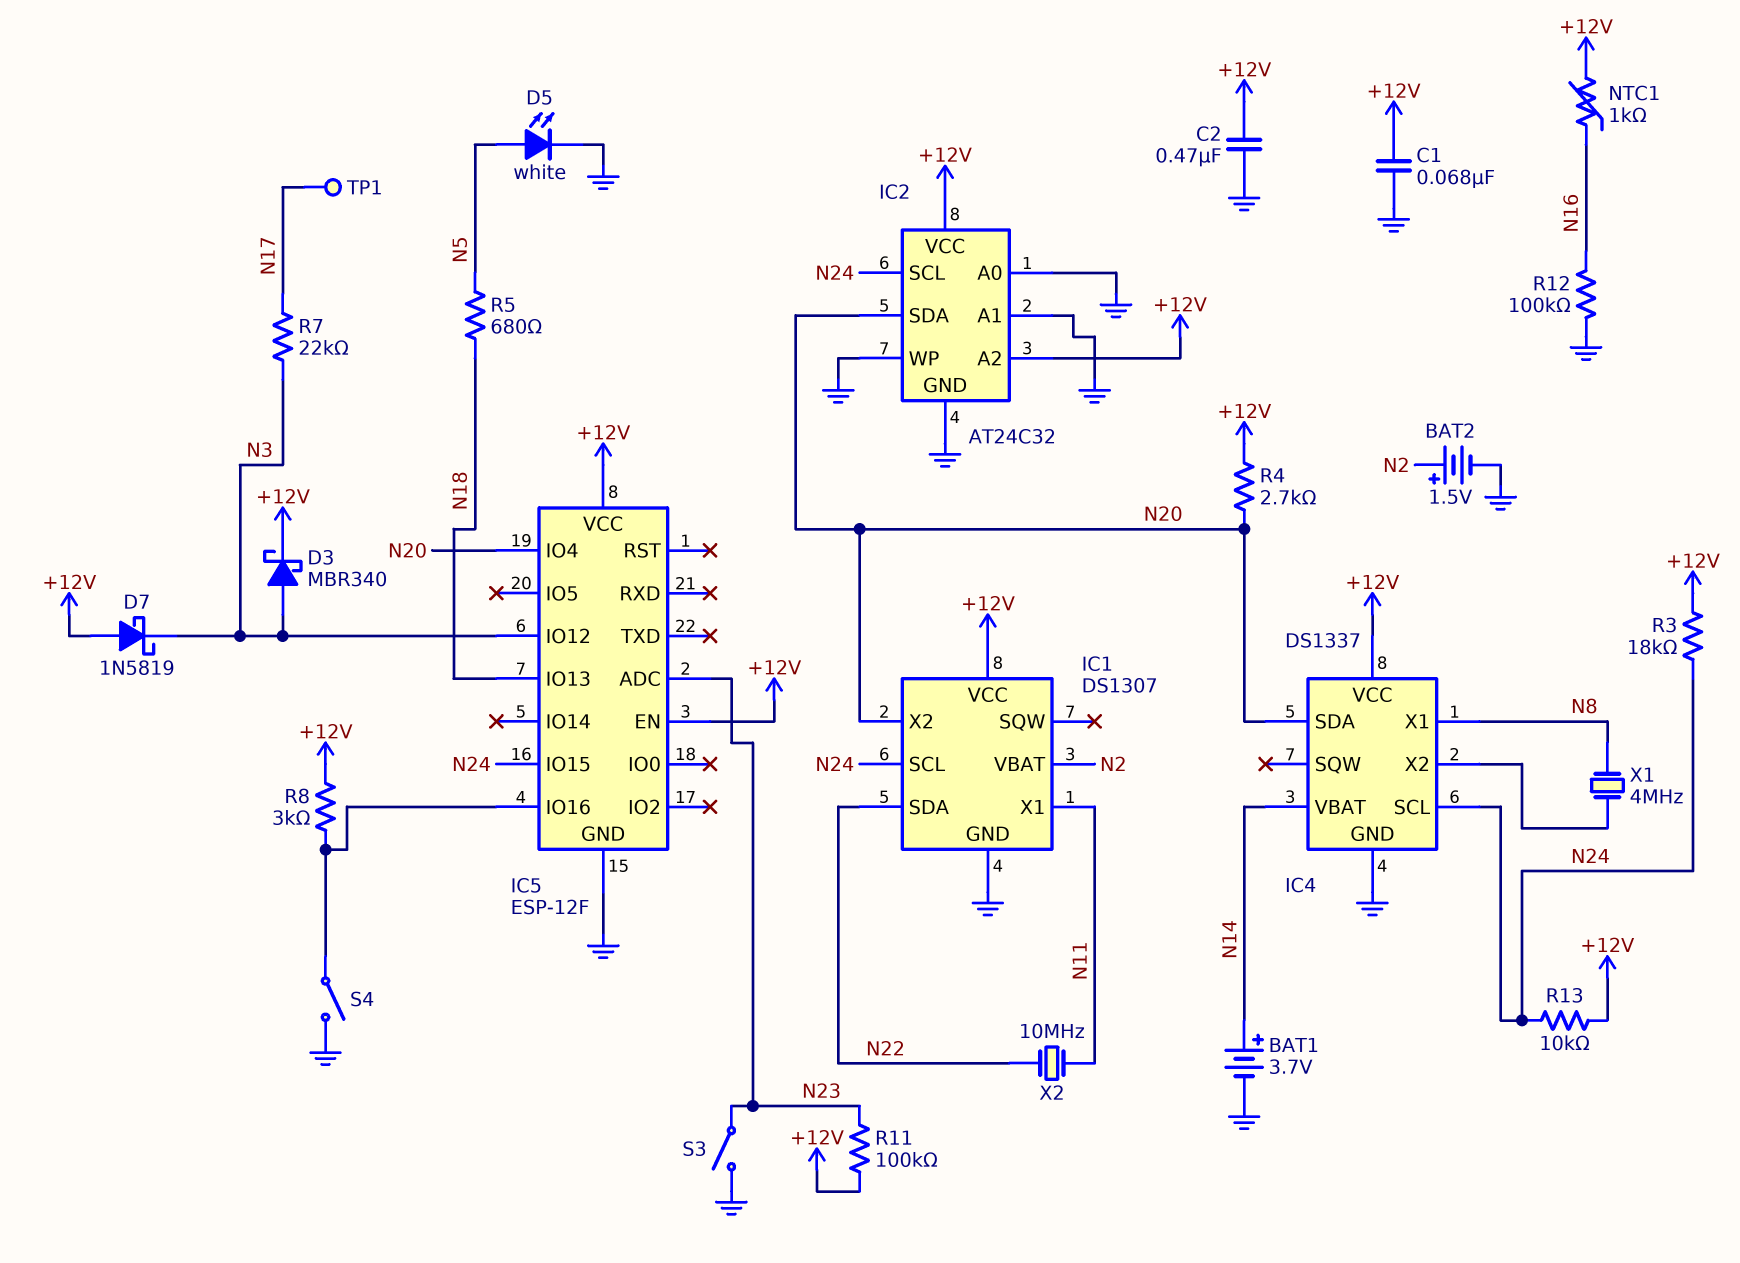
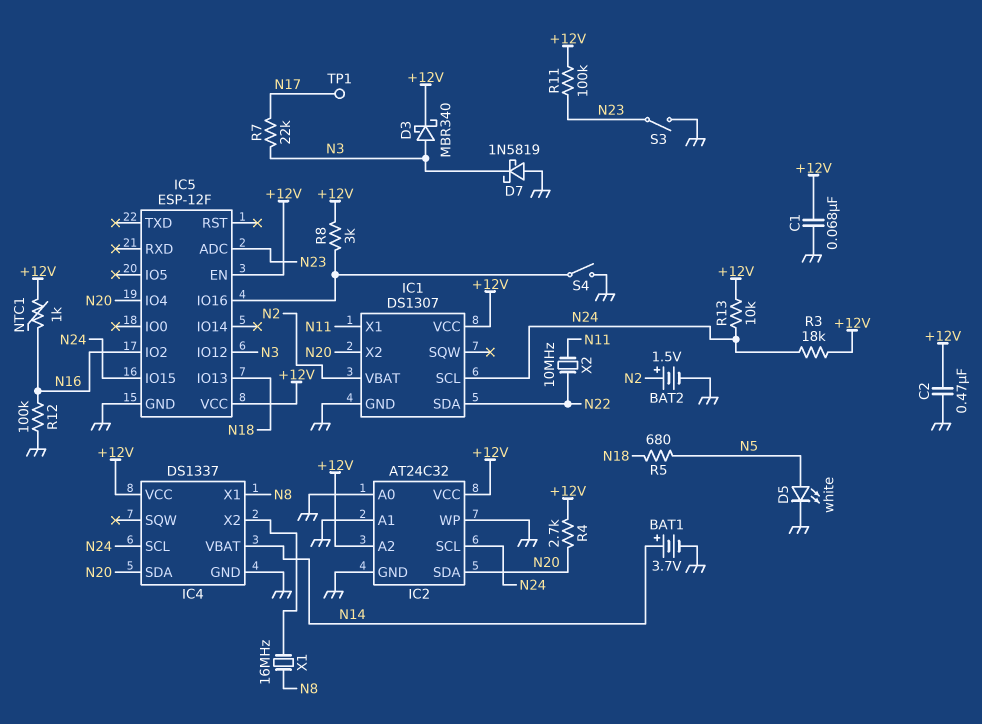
D7: schottky 1N5819 (A +12V, K N3) -> schottky 1N5819 (A GND, K N3)
IC5 pin IO2: none -> N16
X1: 4MHz (IC4/X2, N8) -> 16MHz (IC4/X2, N8)

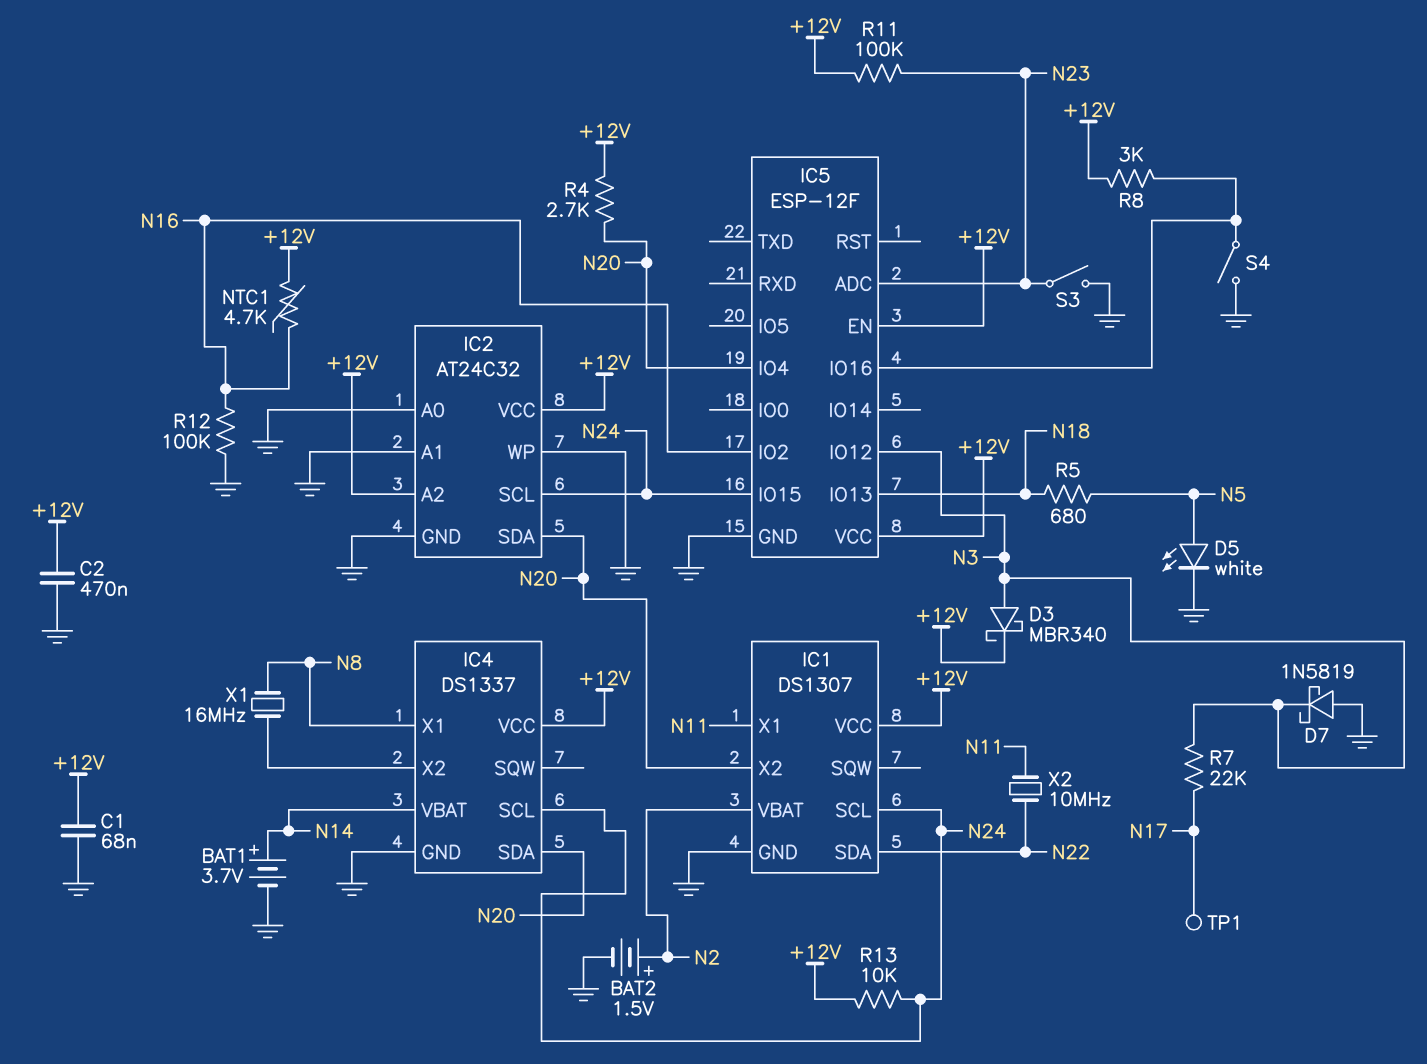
NTC1: 1k (+12V, N16) -> 4.7k (+12V, N16)
R3: 18k (+12V, N24) -> none

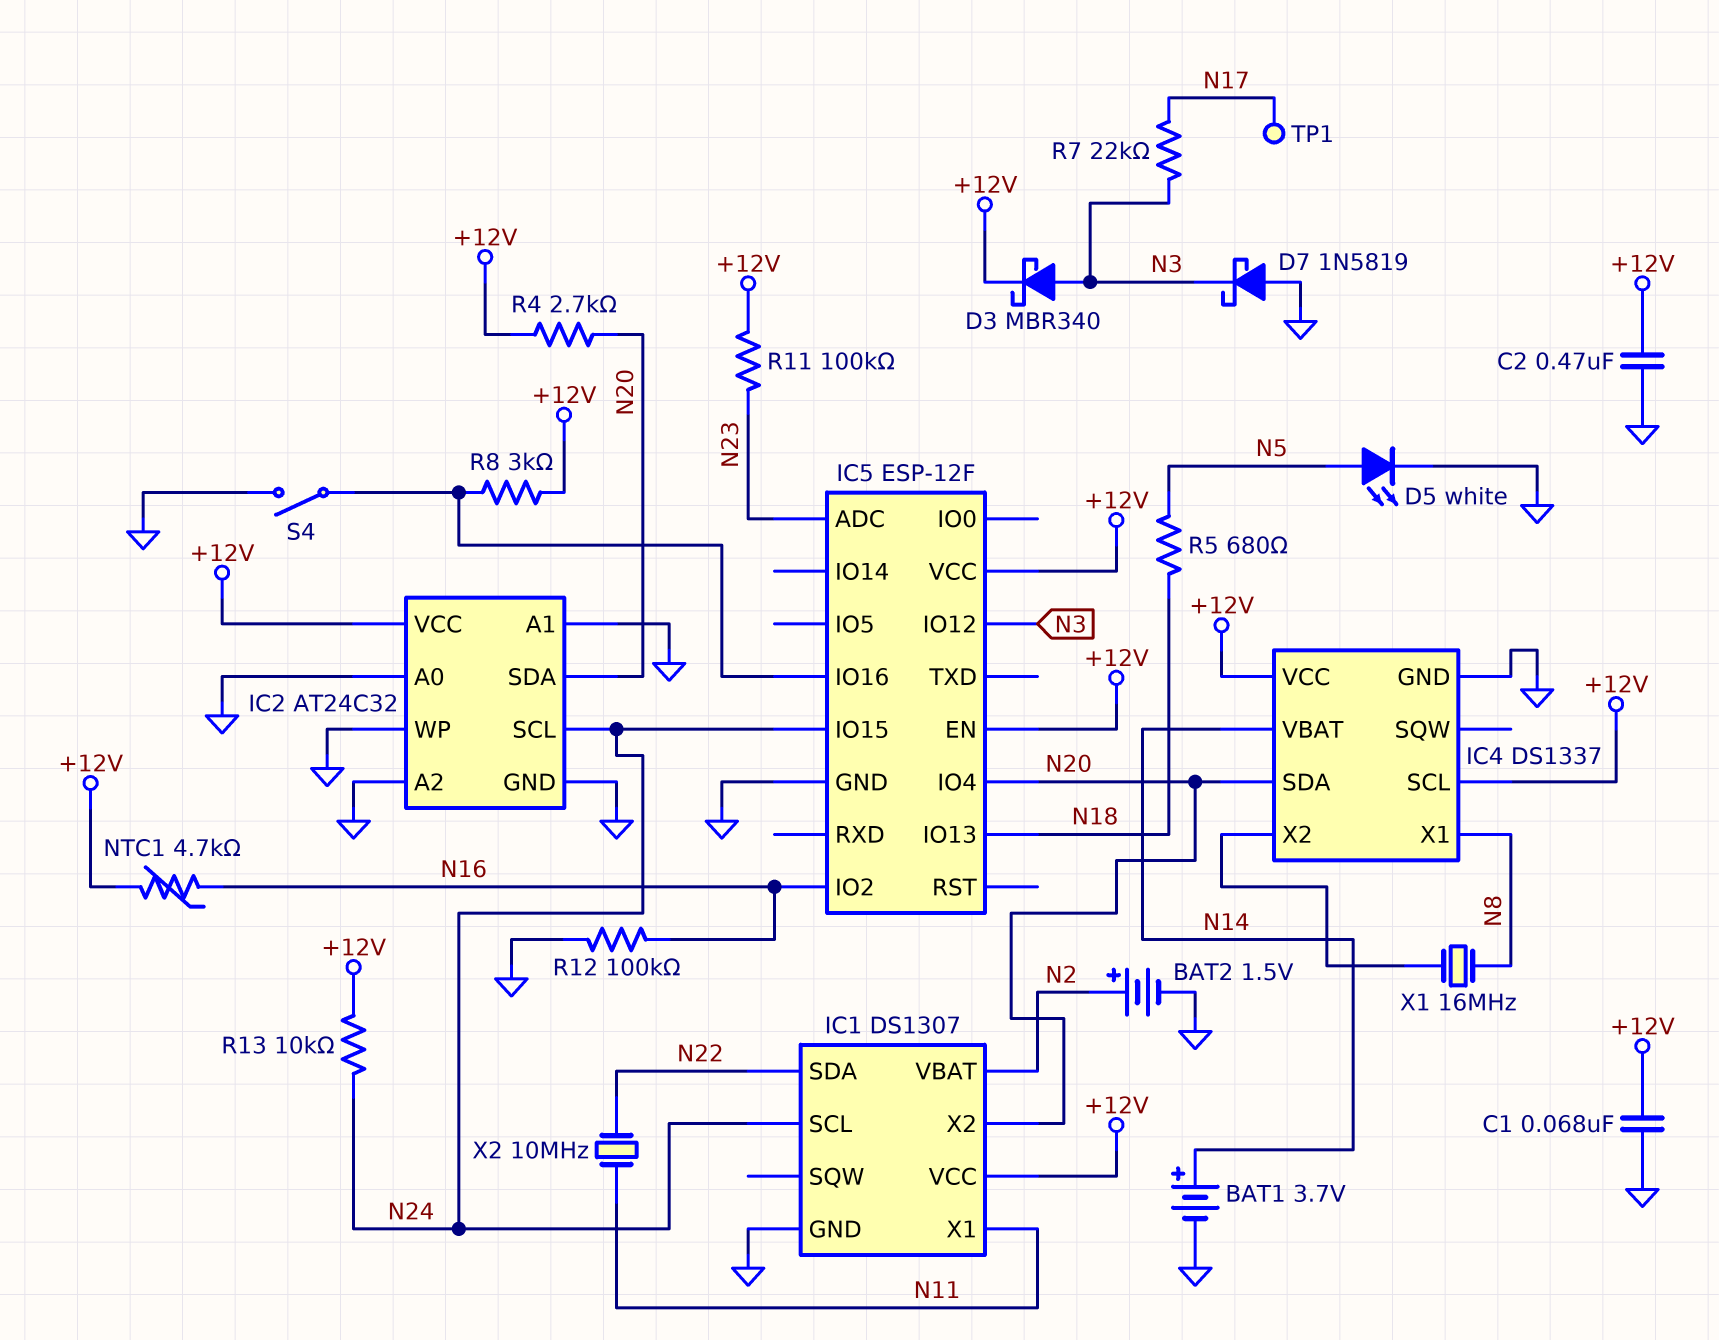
IC2 pin A2: +12V -> GND
IC4 pin SCL: N24 -> +12V
S3: switch (GND, N23) -> none

